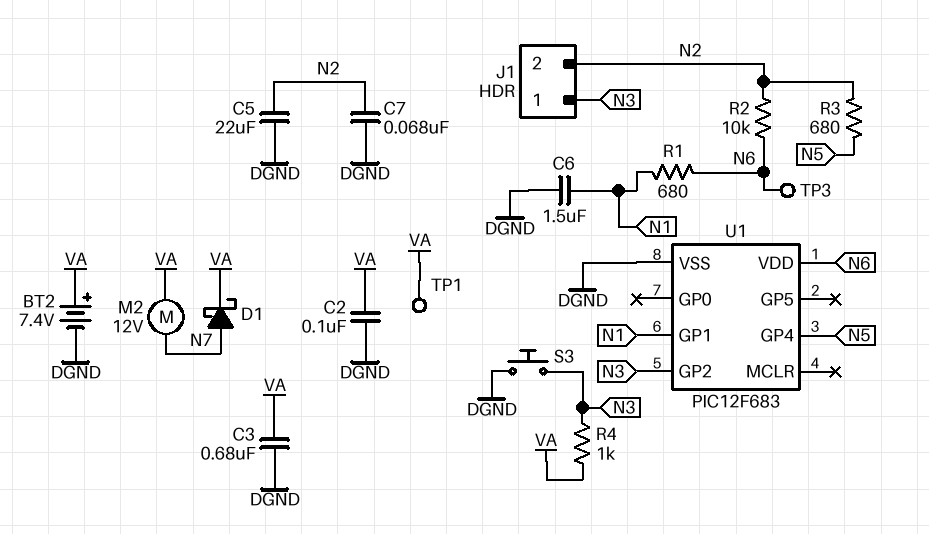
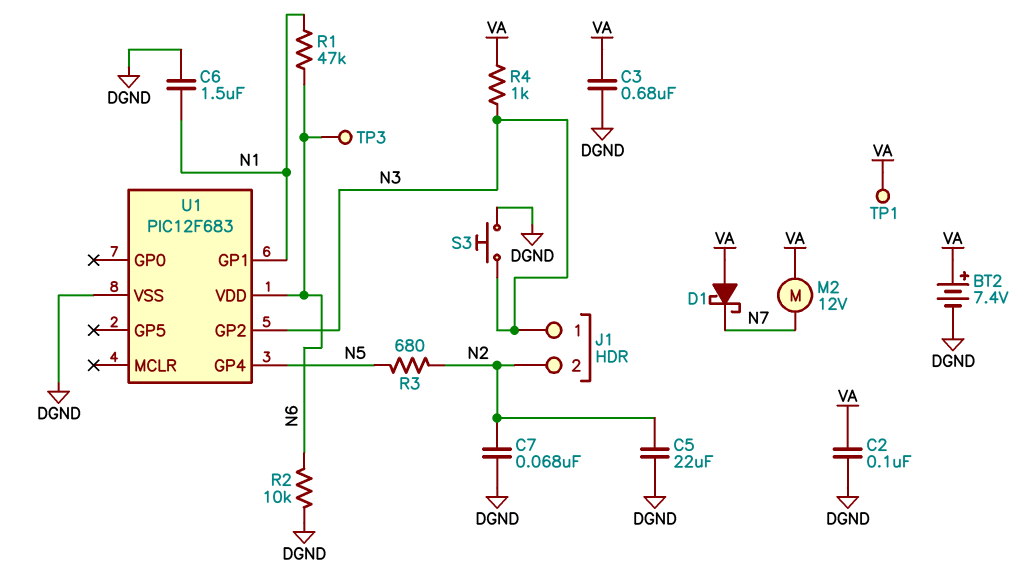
D1: schottky (A N7, K VA) -> schottky (A VA, K N7)
R1: 680 (N1, N6) -> 47k (N1, N6)
R2: 10k (N2, N6) -> 10k (DGND, N6)

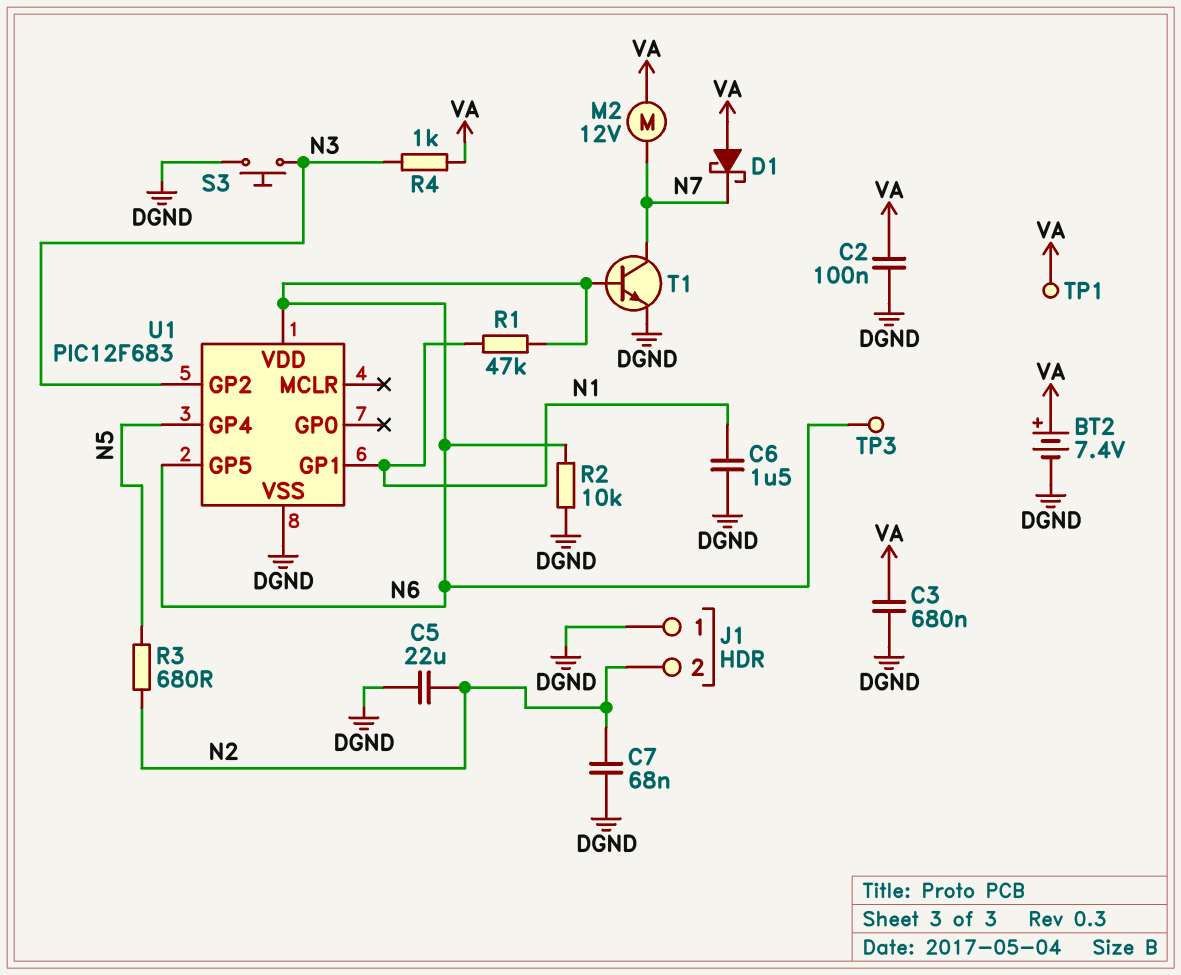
J1 pin 1: N3 -> DGND
T1: none -> NPN (B N6, C N7, E DGND)
U1 pin GP5: none -> N6

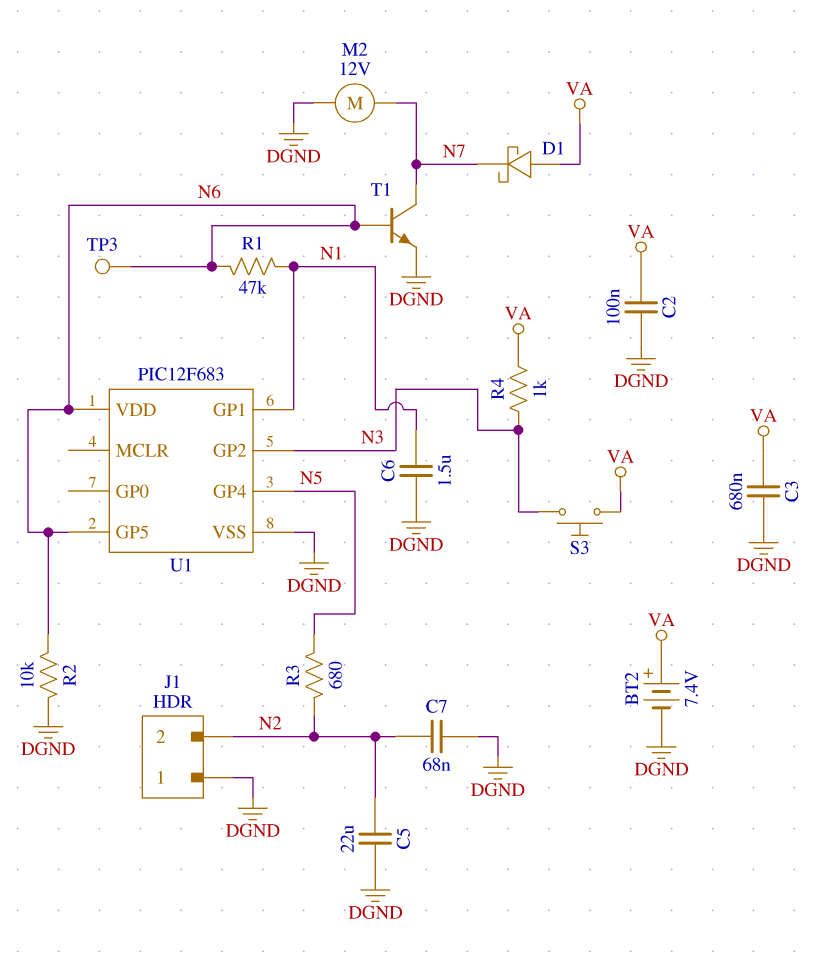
M2: motor 12V (N7, VA) -> motor 12V (DGND, N7)
S3: button (DGND, N3) -> button (N3, VA)
TP1: test point (VA) -> none

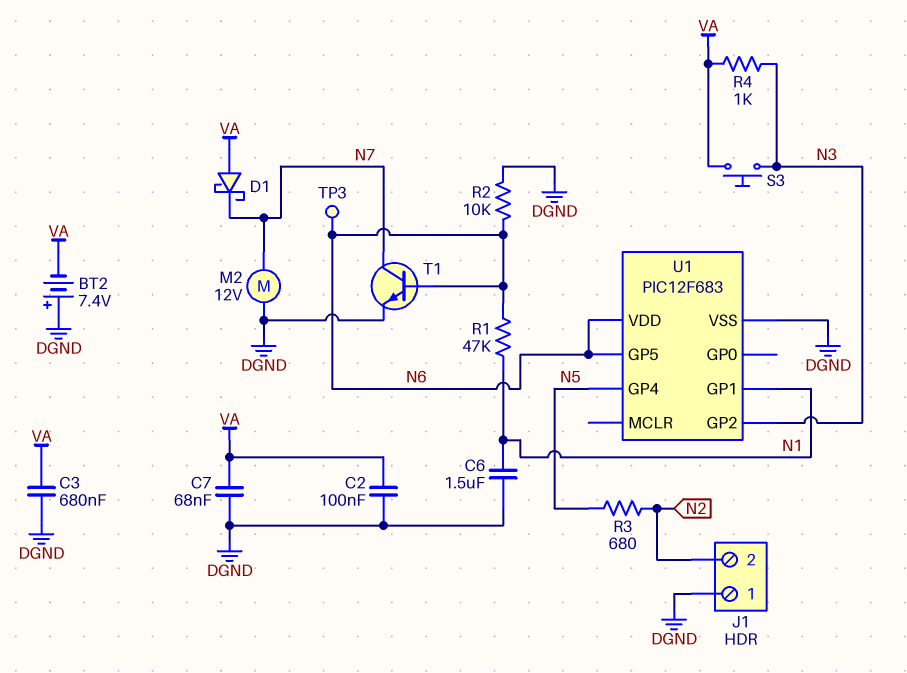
BT2: 7.4V (plus VA, minus DGND) -> 7.4V (plus DGND, minus VA)
C5: 22uF (DGND, N2) -> none
C7: 68nF (DGND, N2) -> 68nF (DGND, VA)

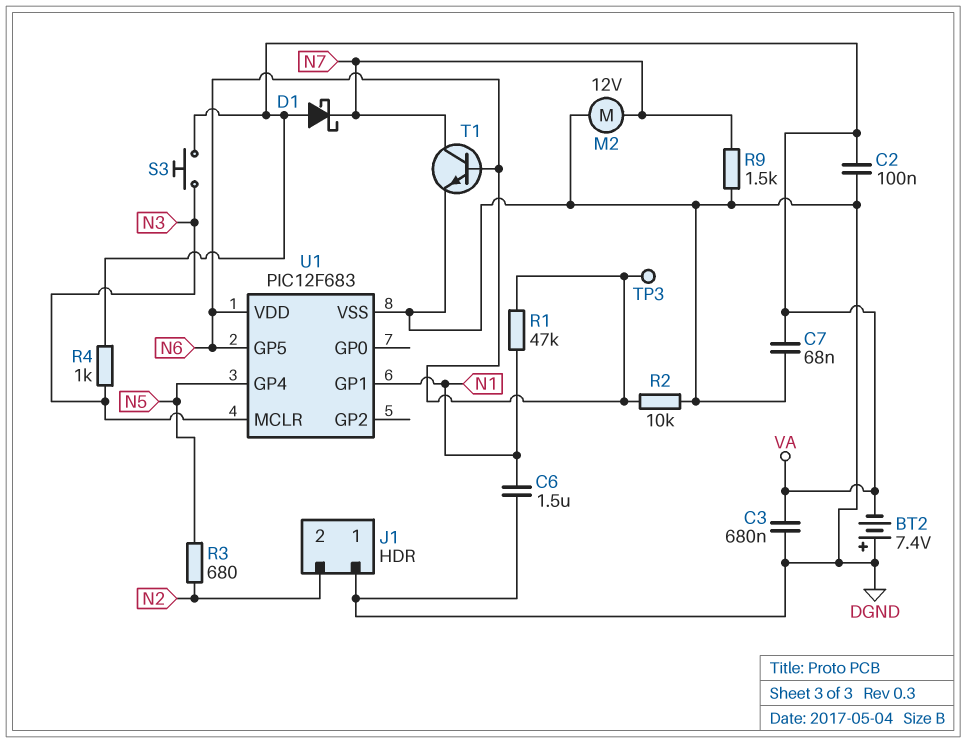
R9: none -> 1.5k (DGND, N7)
U1 pin GP2: N3 -> none
U1 pin MCLR: none -> N3

